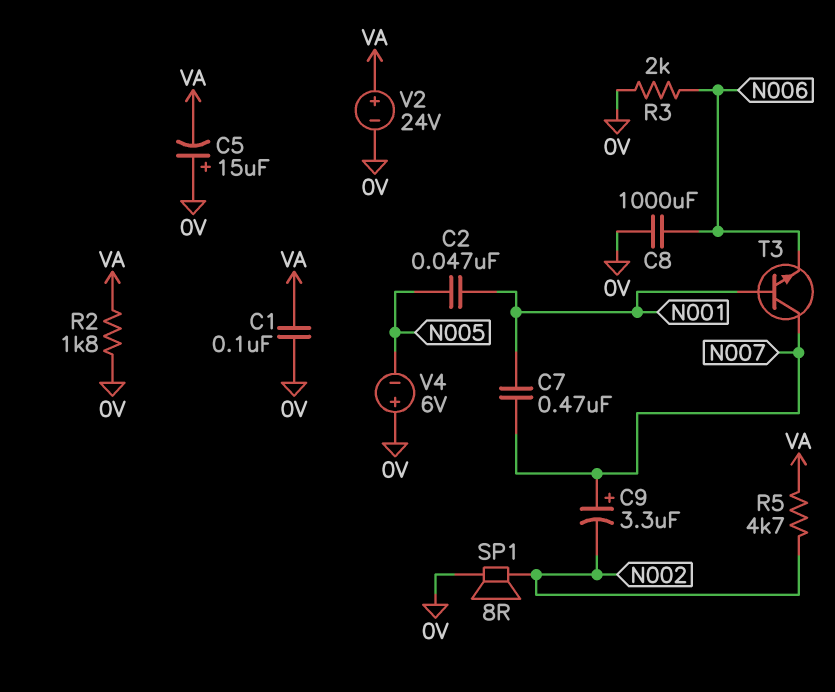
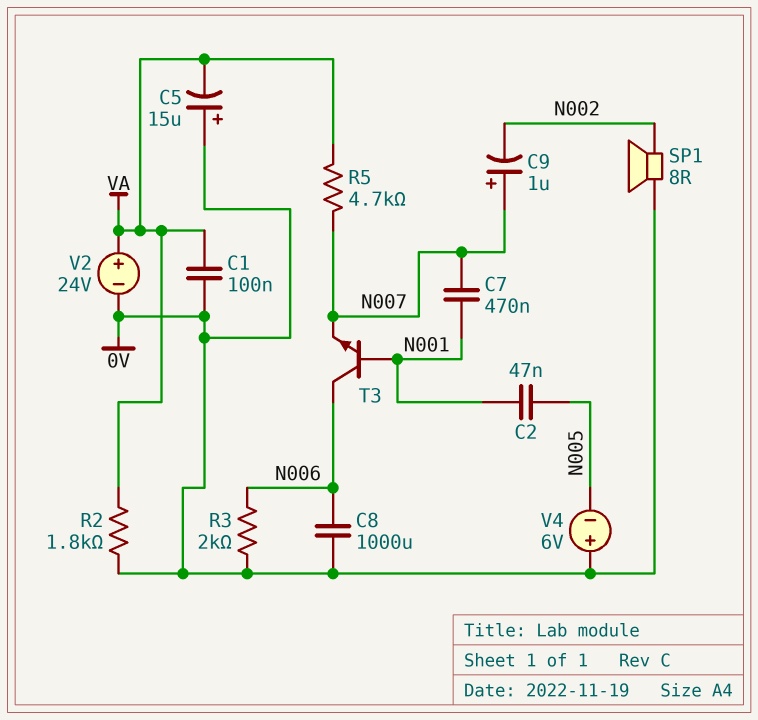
C9: 3.3uF (plus N007, minus N002) -> 1uF (plus N007, minus N002)
R5: 4.7k (N002, VA) -> 4.7k (N007, VA)
T3: NPN (B N001, C N007, E N006) -> NPN (B N001, C N006, E N007)

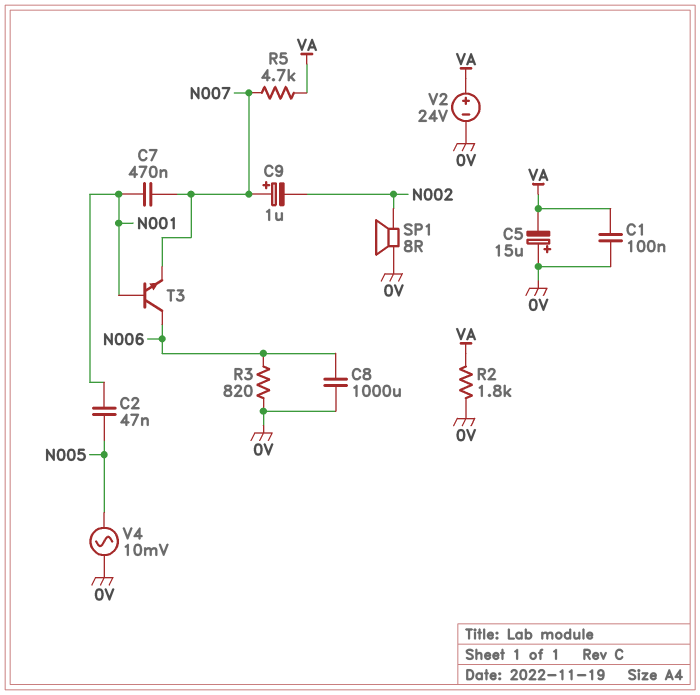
R3: 2k (0V, N006) -> 820 (0V, N006)
V4: 6V (plus 0V, minus N005) -> AC 10mV (0V, N005)

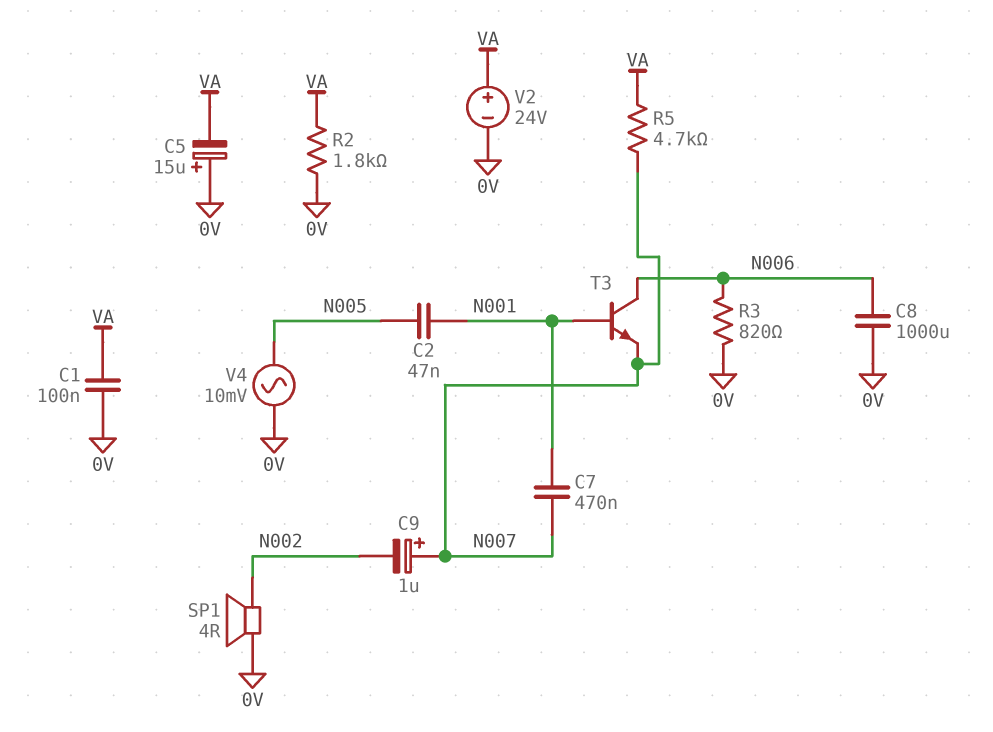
SP1: speaker 8R (0V, N002) -> speaker 4R (0V, N002)

